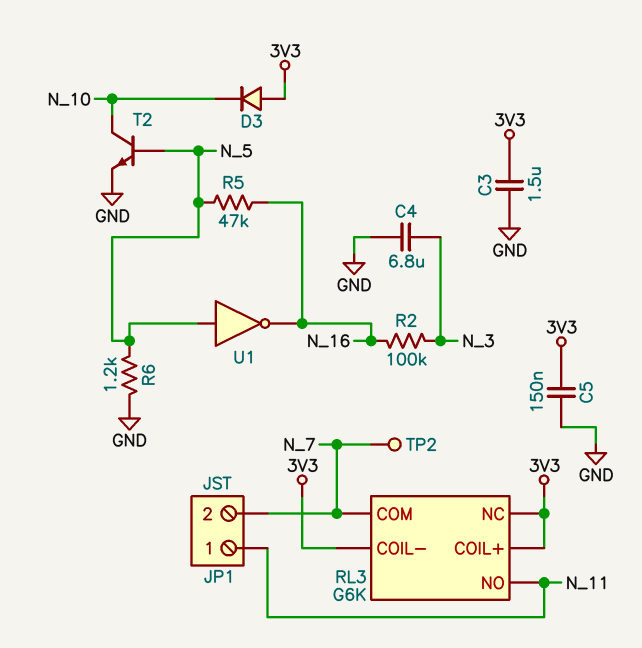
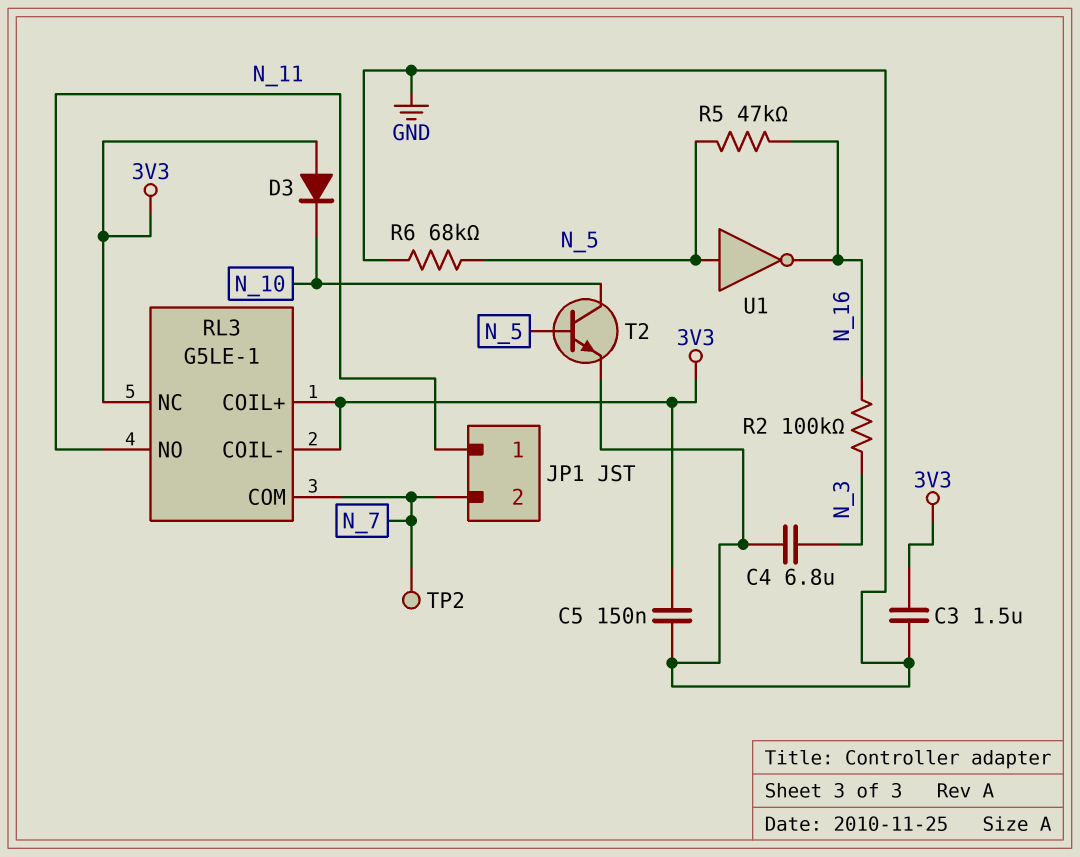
R6: 1.2k (GND, N_5) -> 68k (GND, N_5)
RL3: G6K -> G5LE-1

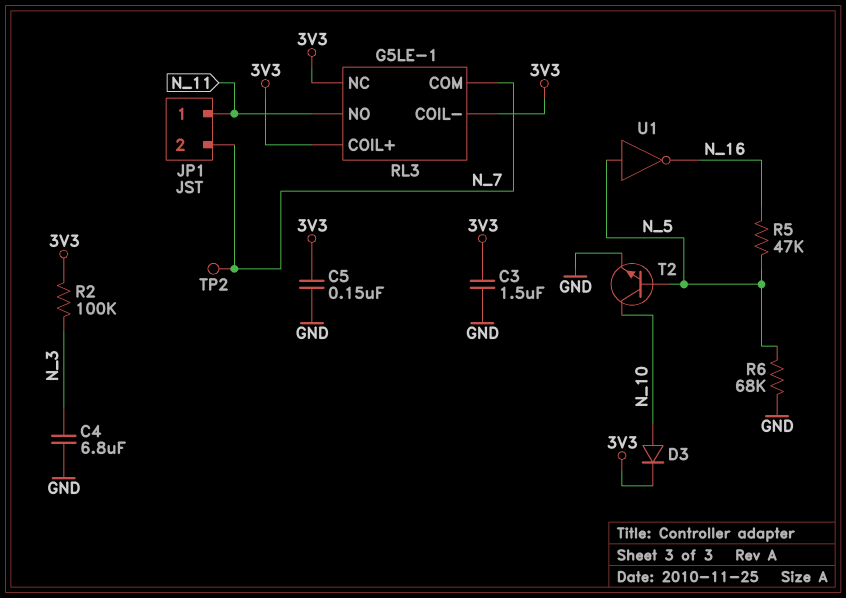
D3: diode (A 3V3, K N_10) -> diode (A N_10, K 3V3)
R2: 100k (N_3, N_16) -> 100k (3V3, N_3)

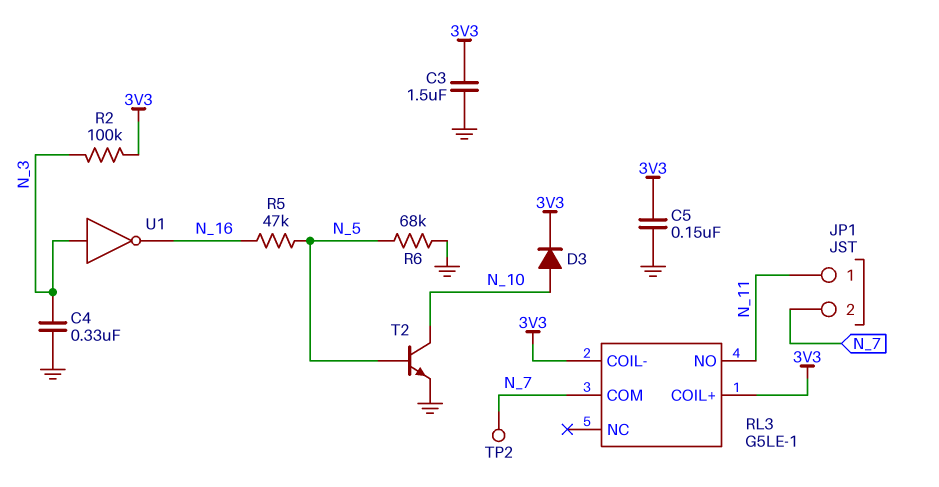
C4: 6.8uF (GND, N_3) -> 330nF (GND, N_3)
RL3 pin NC: 3V3 -> none
U1: NOT (in N_5, out N_16) -> NOT (in N_3, out N_16)

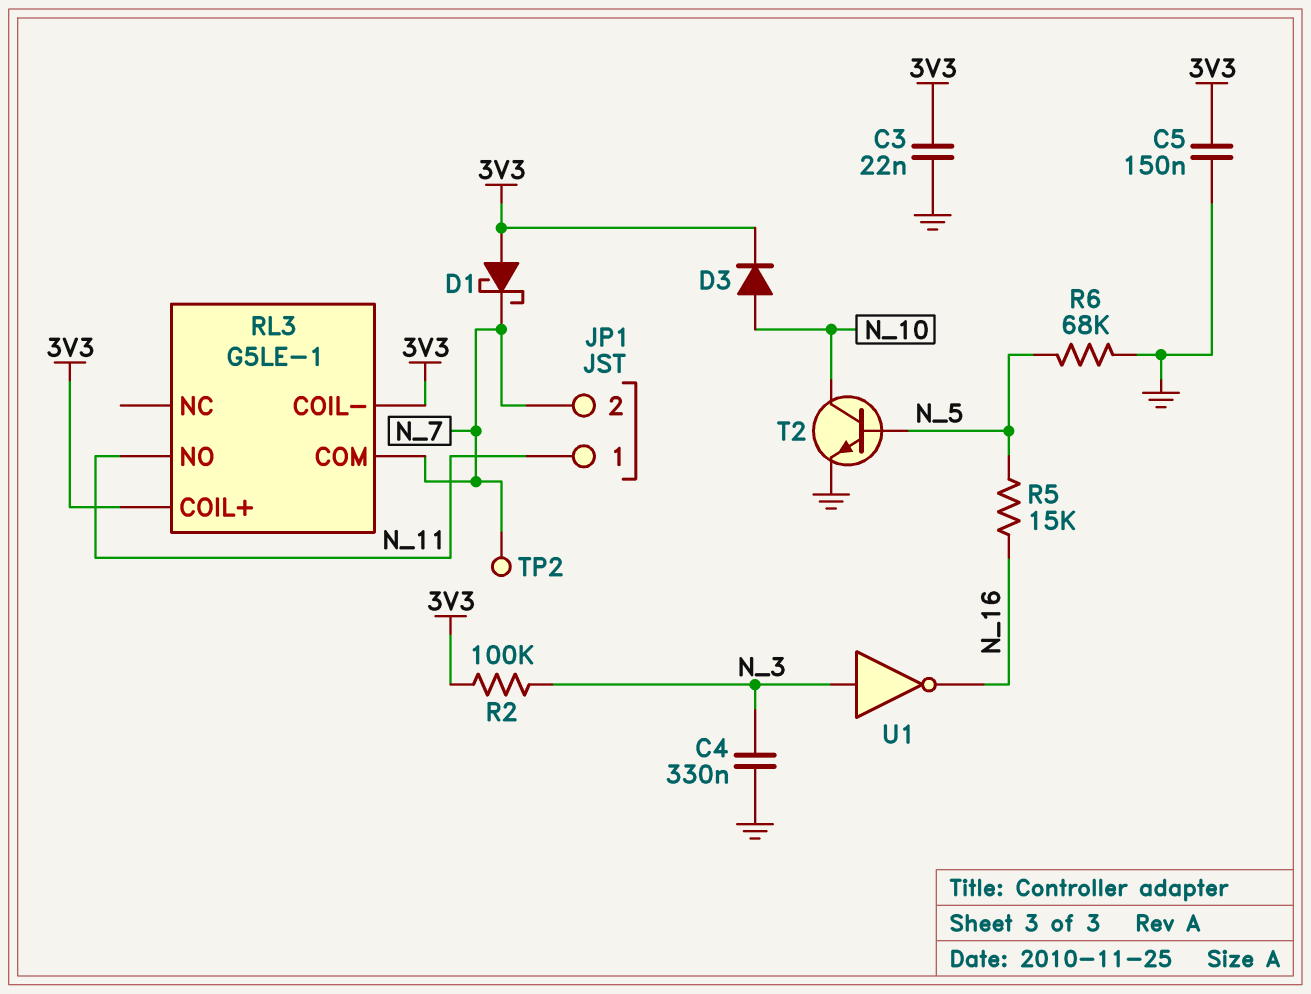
C3: 1.5uF (3V3, GND) -> 22nF (3V3, GND)
D1: none -> schottky (A 3V3, K N_7)
R5: 47k (N_5, N_16) -> 15k (N_5, N_16)

